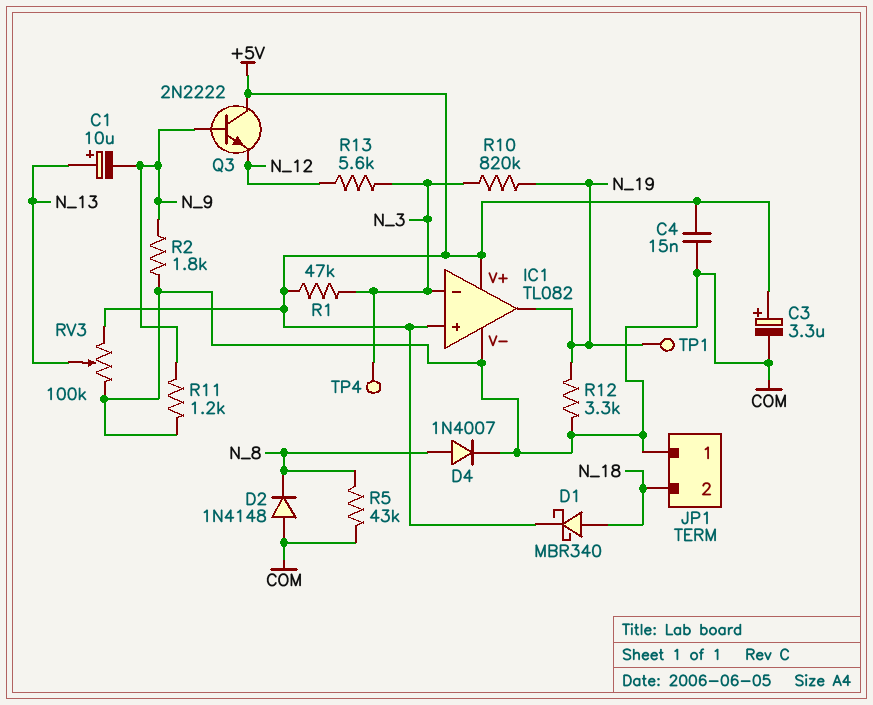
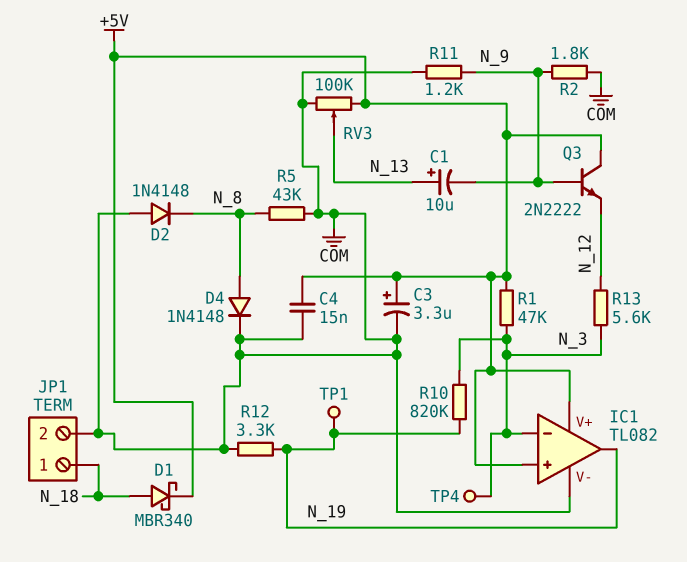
D4: diode 1N4007 (A N_8, K COM) -> diode 1N4148 (A N_8, K COM)
JP1 pin 1: COM -> N_18
JP1 pin 2: N_18 -> COM

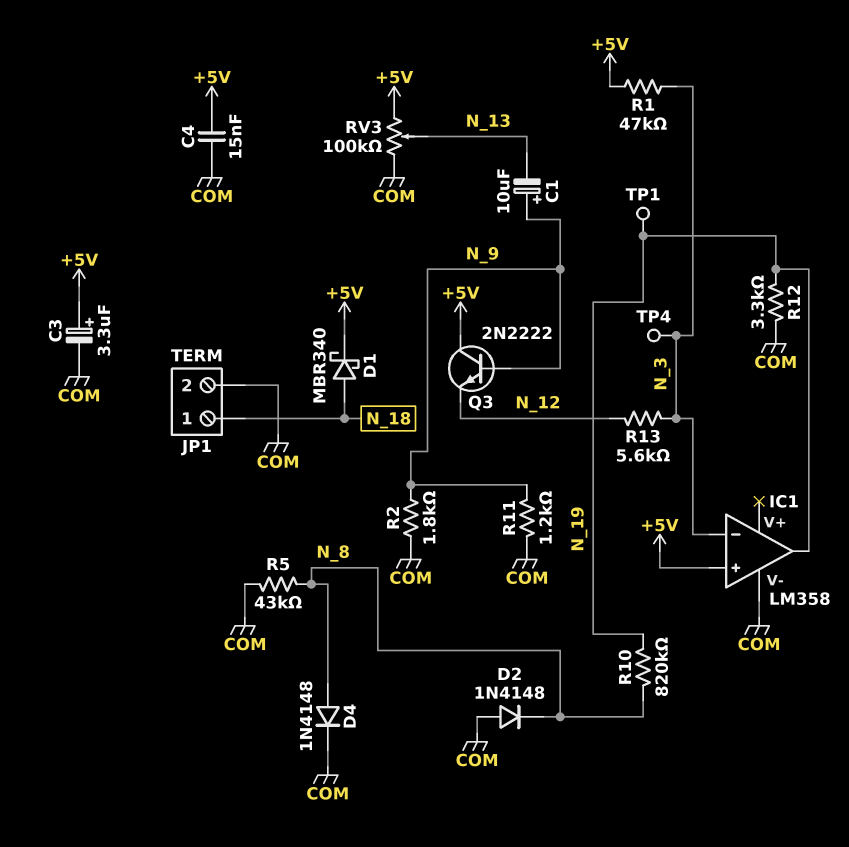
C1: 10uF (plus N_13, minus N_9) -> 10uF (plus N_9, minus N_13)
IC1: TL082 -> LM358
IC1 pin V+: +5V -> none
R10: 820k (N_3, N_19) -> 820k (N_8, N_19)

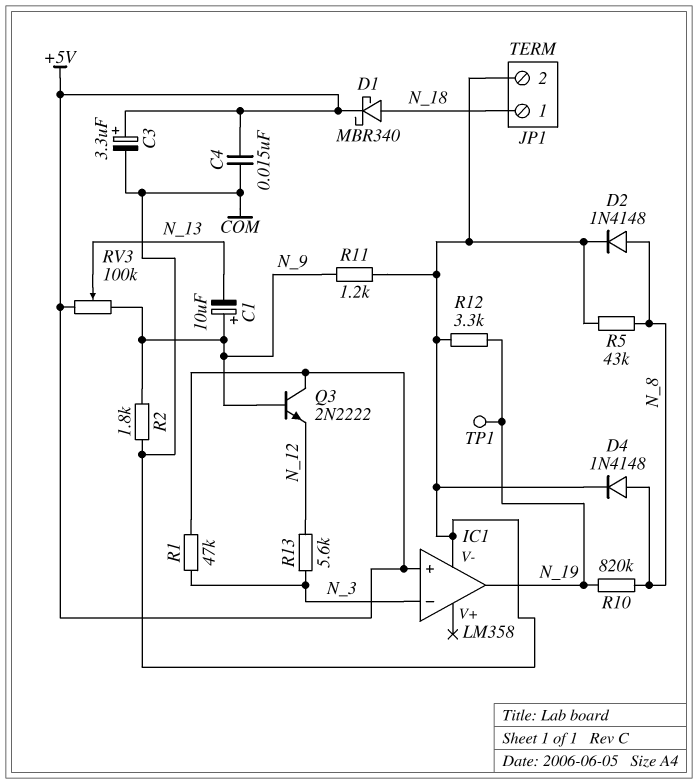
D2: diode 1N4148 (A COM, K N_8) -> diode 1N4148 (A N_8, K COM)
RV3: 100k (+5V, COM, wiper N_13) -> 100k (+5V, N_9, wiper N_13)
TP4: test point (N_3) -> none

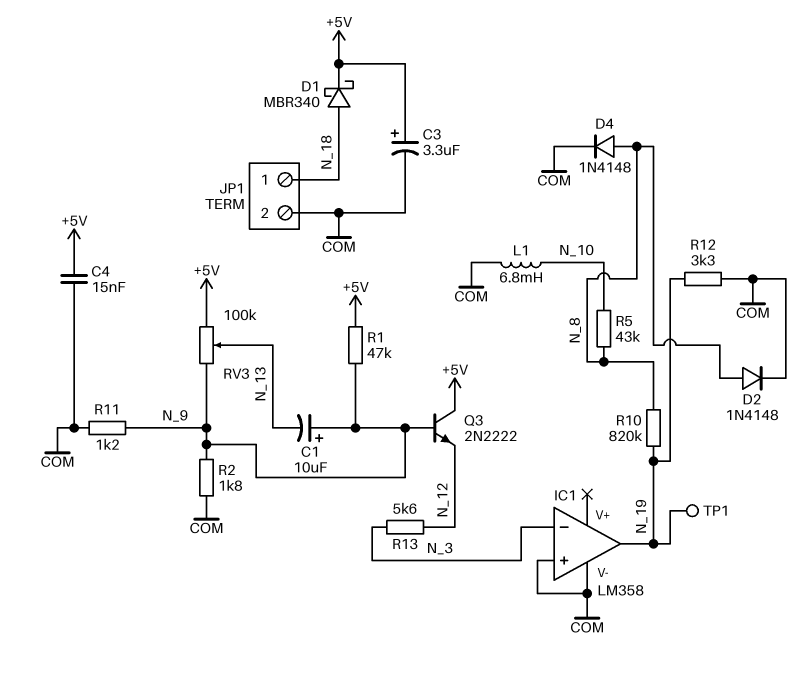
IC1 pin in+: +5V -> COM
L1: none -> 6.8mH (COM, N_10)
R1: 47k (+5V, N_3) -> 47k (+5V, N_9)
R5: 43k (COM, N_8) -> 43k (N_8, N_10)

